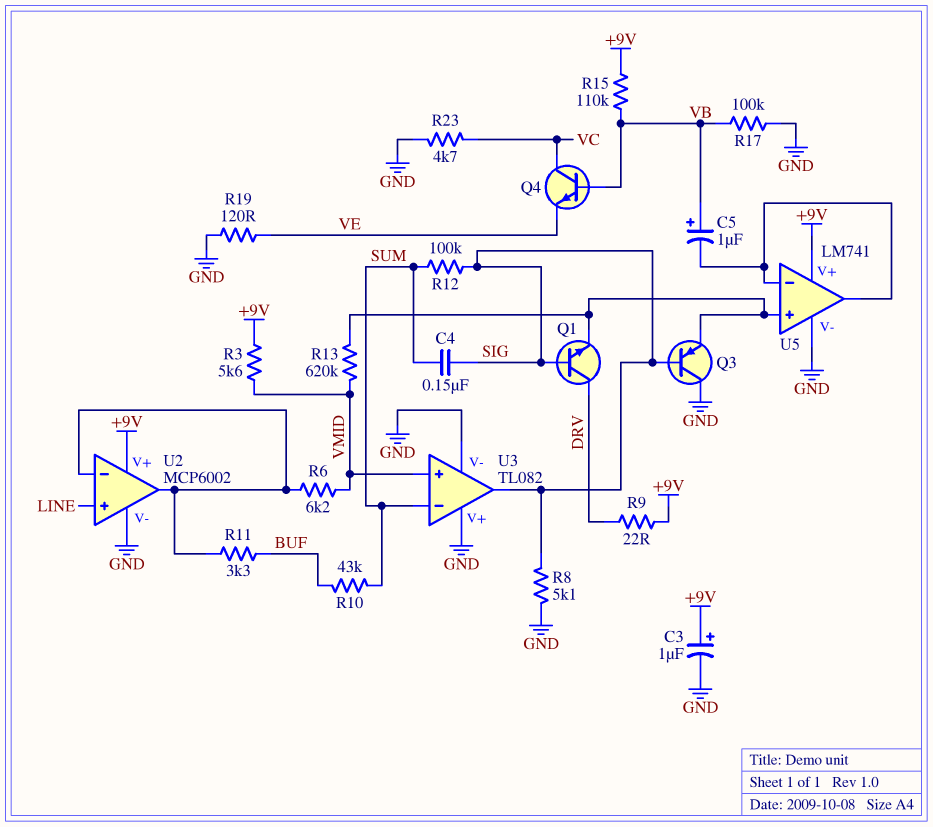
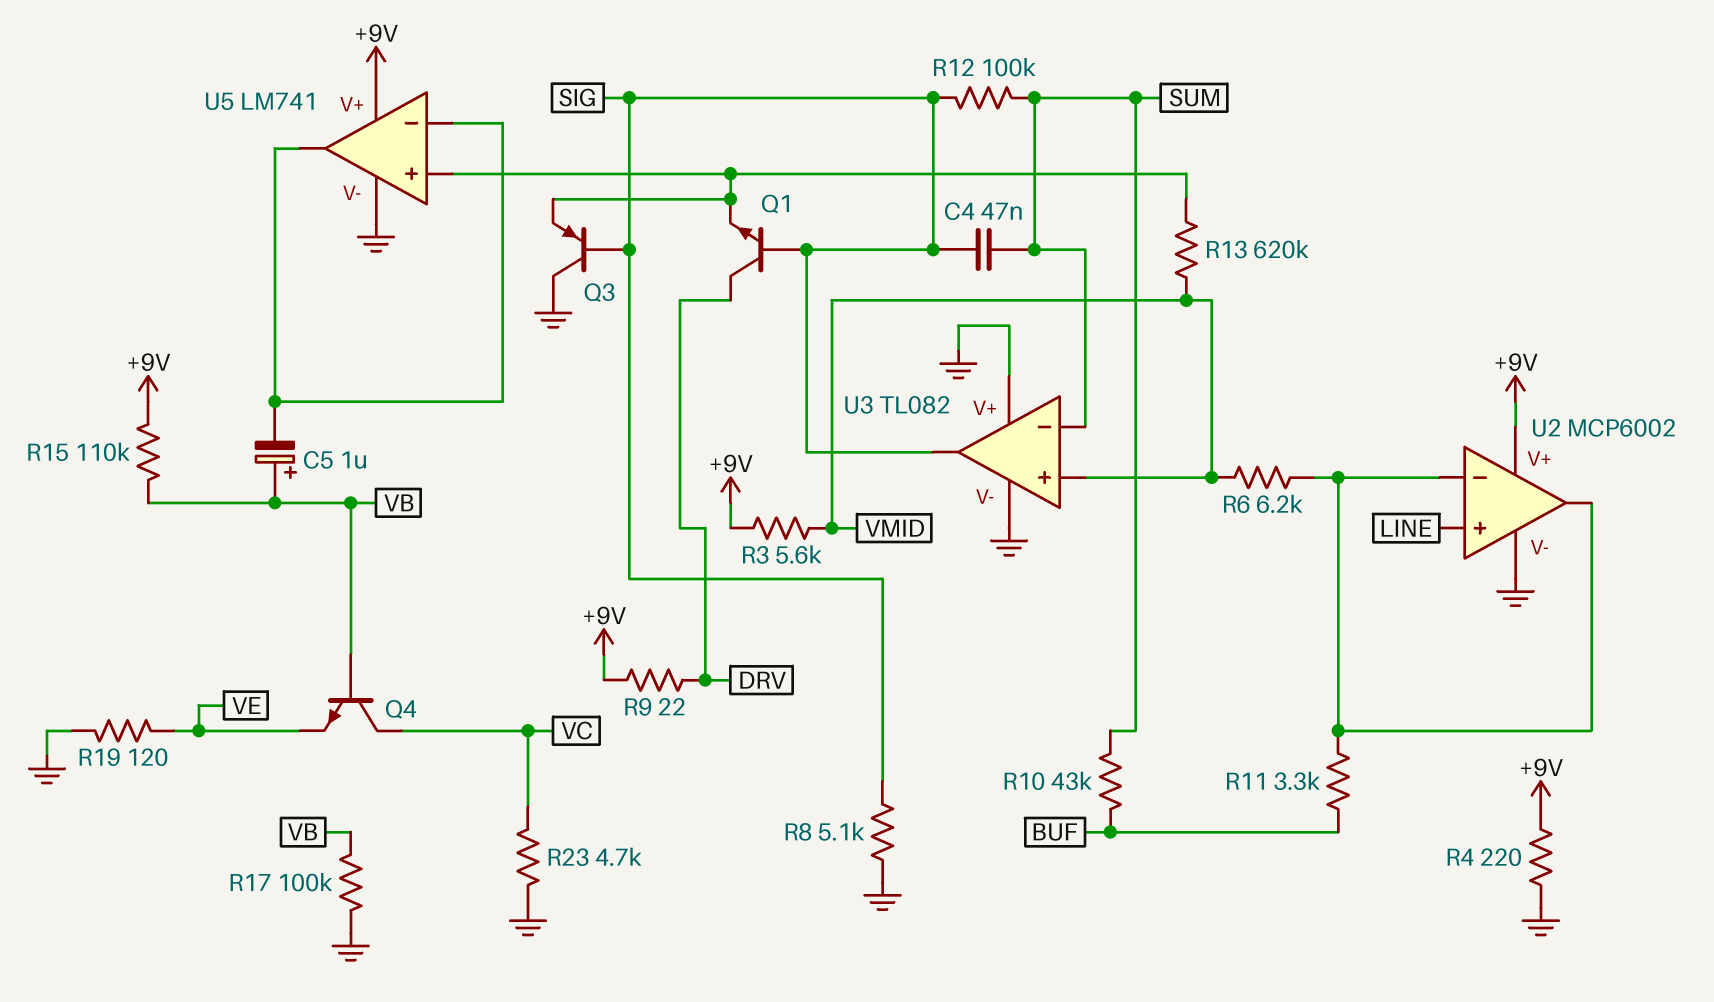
C3: 1uF (plus +9V, minus GND) -> none
C4: 150nF (SIG, SUM) -> 47nF (SIG, SUM)
R4: none -> 220 (+9V, GND)

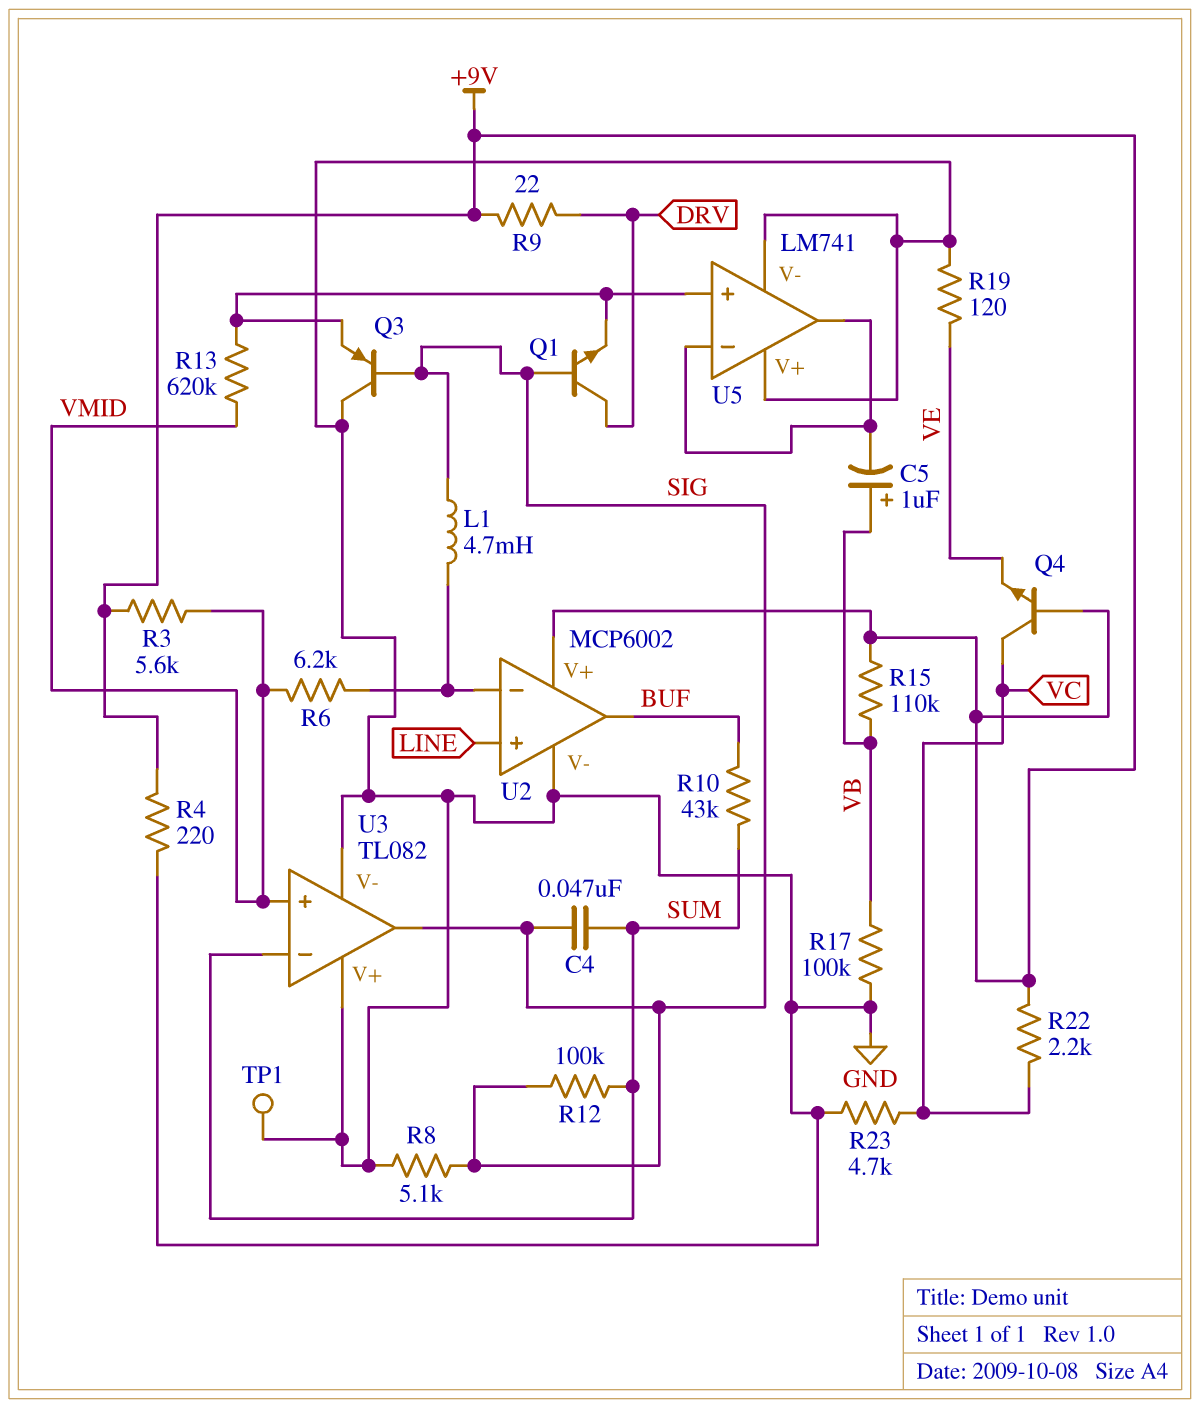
L1: none -> 4.7mH (SIG, U2/in-)
Q4: NPN (B VB, C VC, E VE) -> NPN (B +9V, C VC, E VE)
R11: 3.3k (BUF, U2/in-) -> none
R22: none -> 2.2k (+9V, VC)
TP1: none -> test point (GND)
U2 pin out: U2/in- -> BUF
U5 pin V+: +9V -> GND

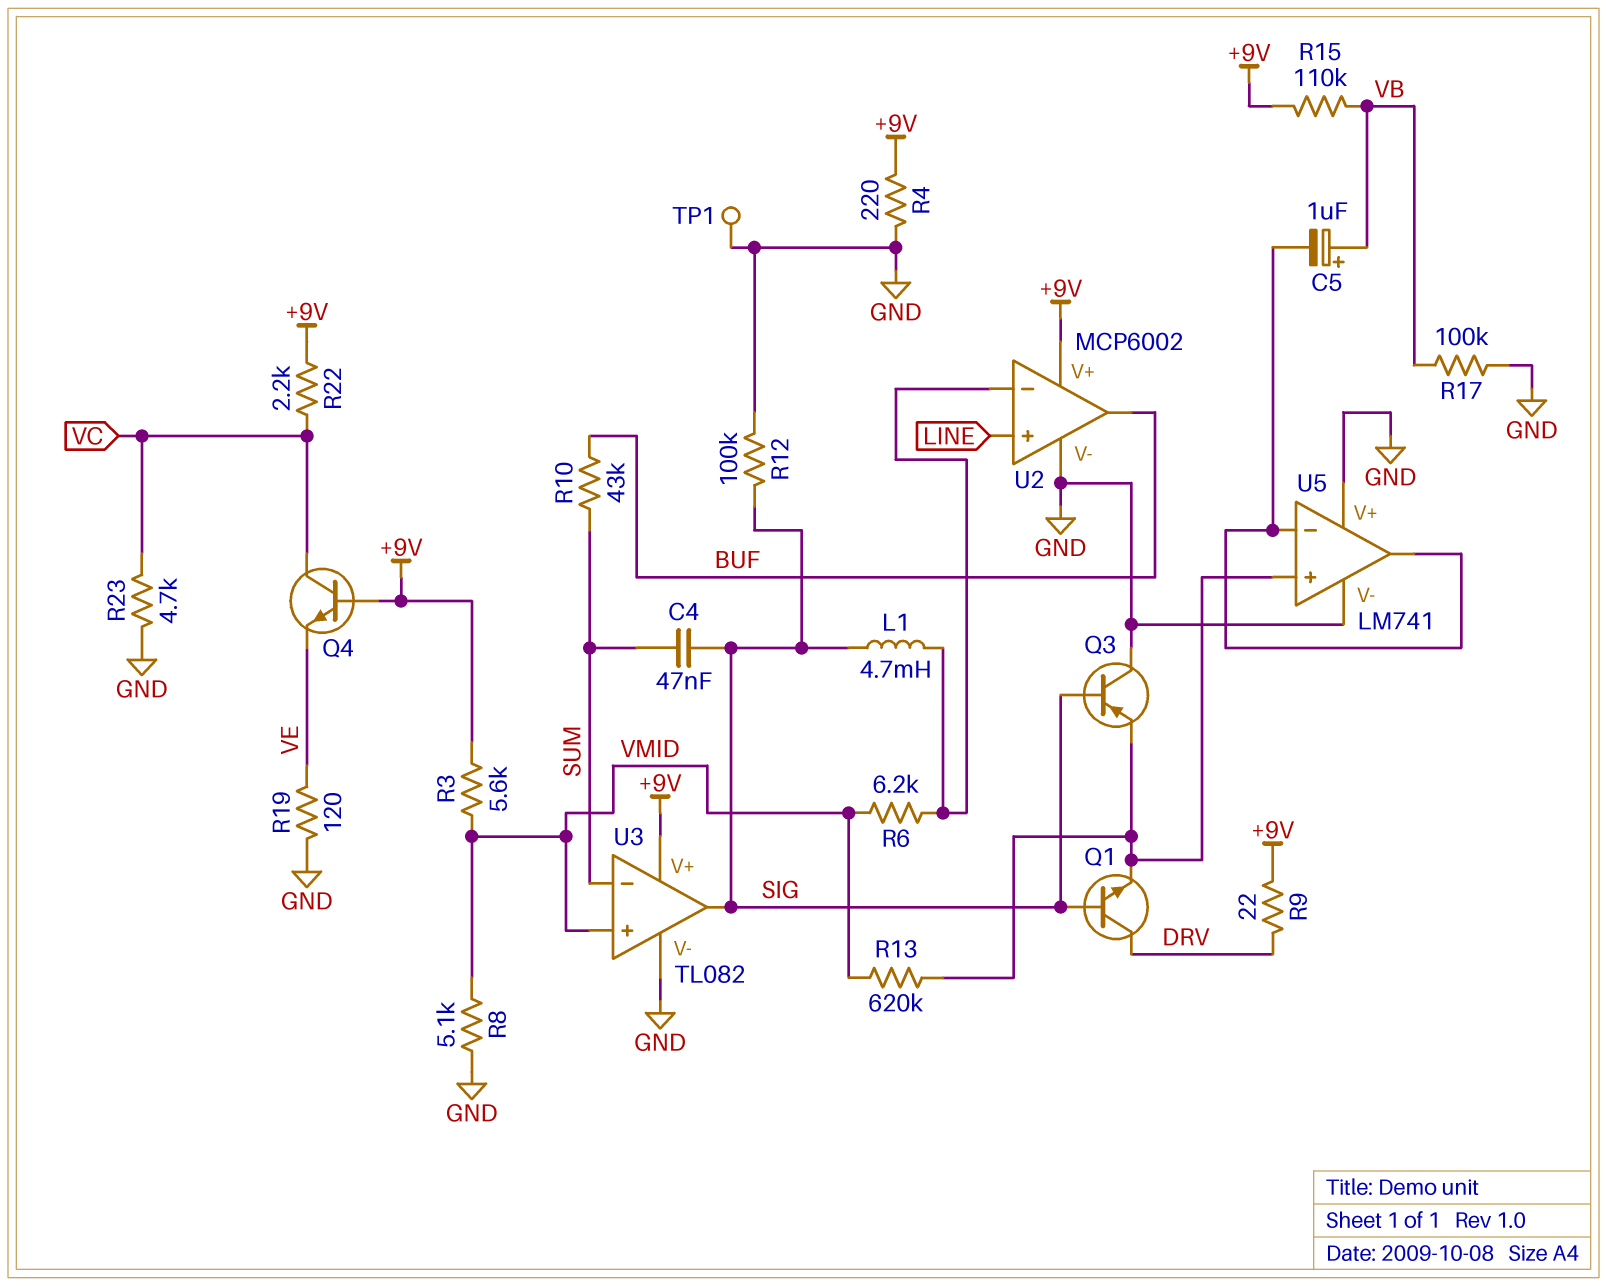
R8: 5.1k (GND, SIG) -> 5.1k (GND, VMID)
R12: 100k (SIG, SUM) -> 100k (GND, SIG)
U3 pin V+: GND -> +9V

